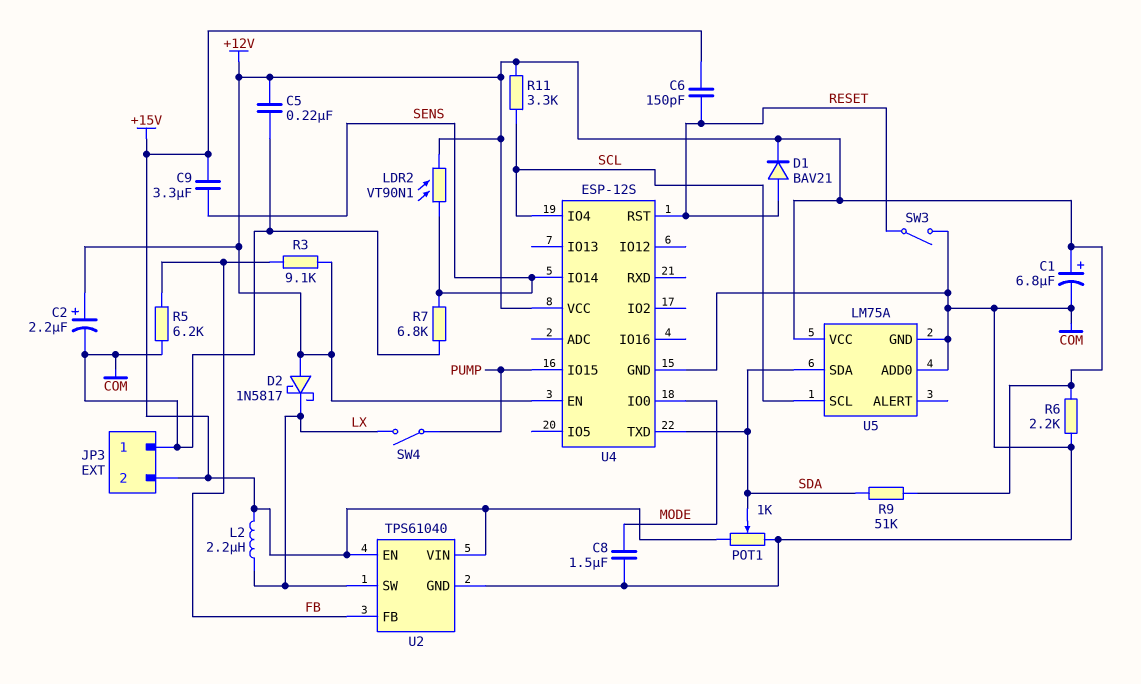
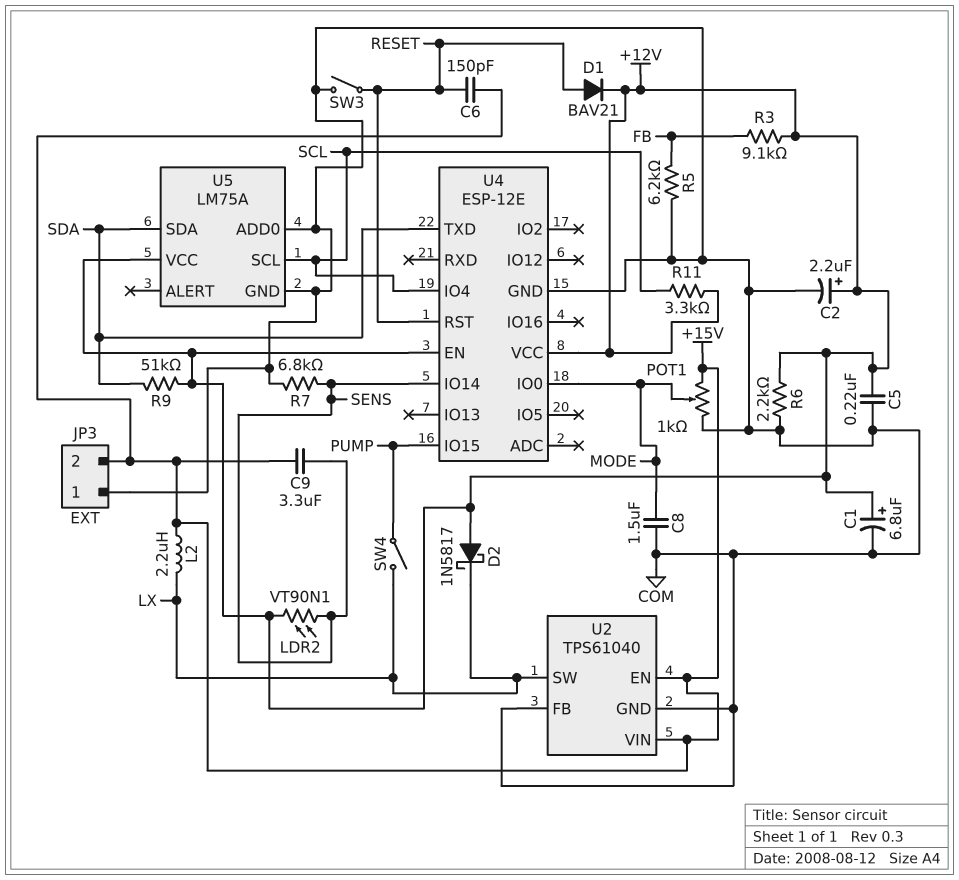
POT1: 1k (+15V, COM, wiper SDA) -> 1k (+15V, COM, wiper MODE)
U2 pin FB: FB -> COM
U4: ESP-12S -> ESP-12E

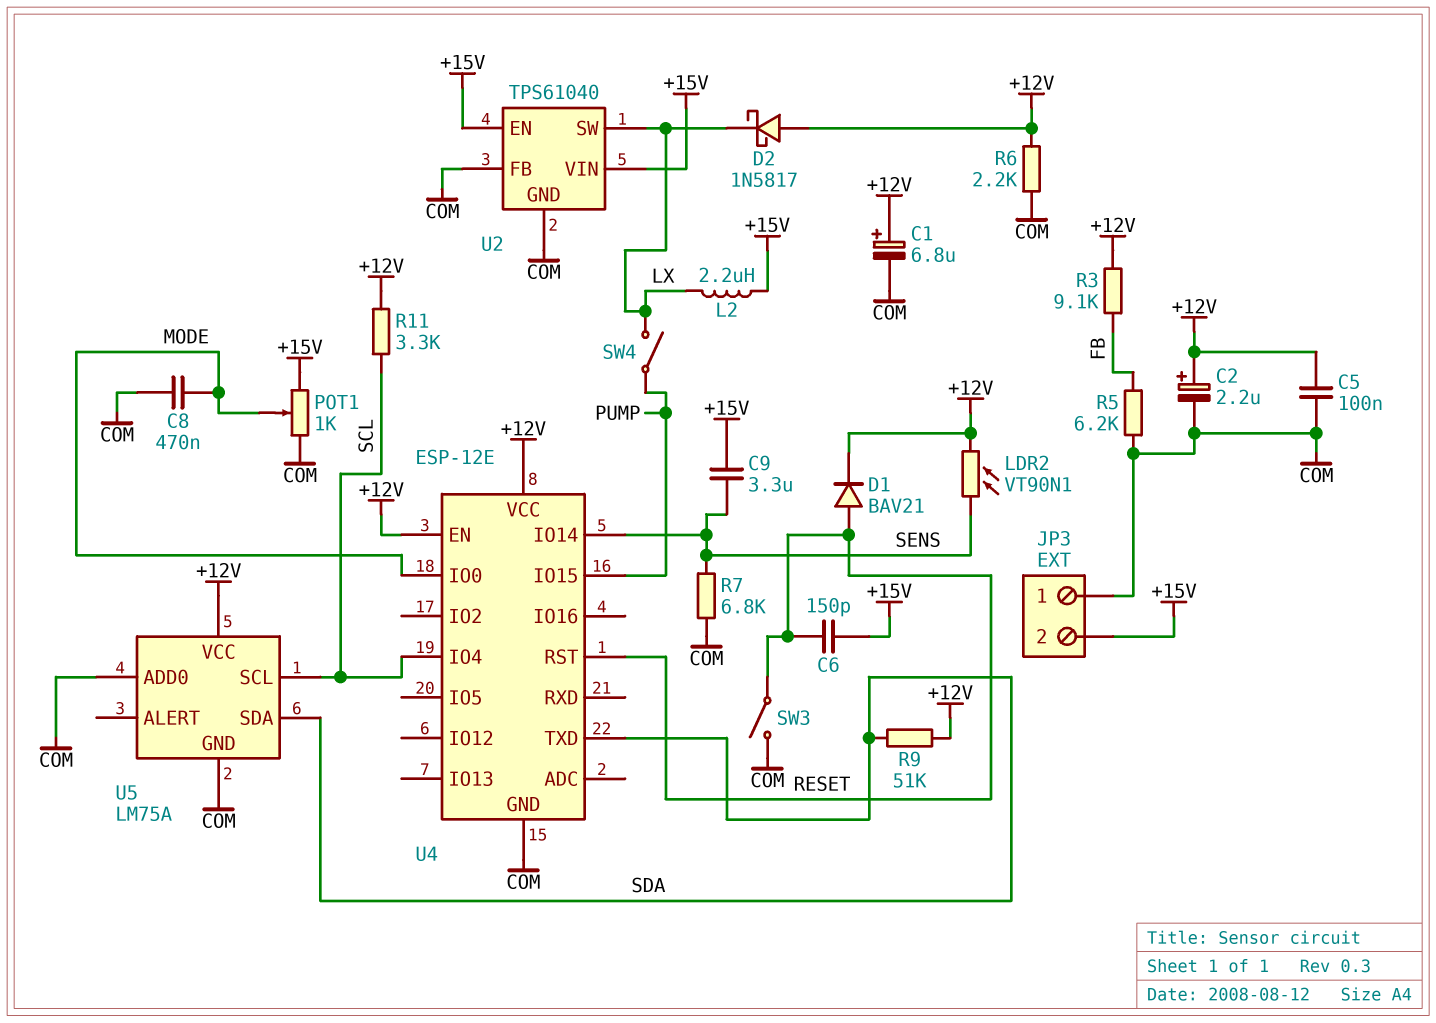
C5: 220nF (+12V, COM) -> 100nF (+12V, COM)
C8: 1.5uF (COM, MODE) -> 470nF (COM, MODE)

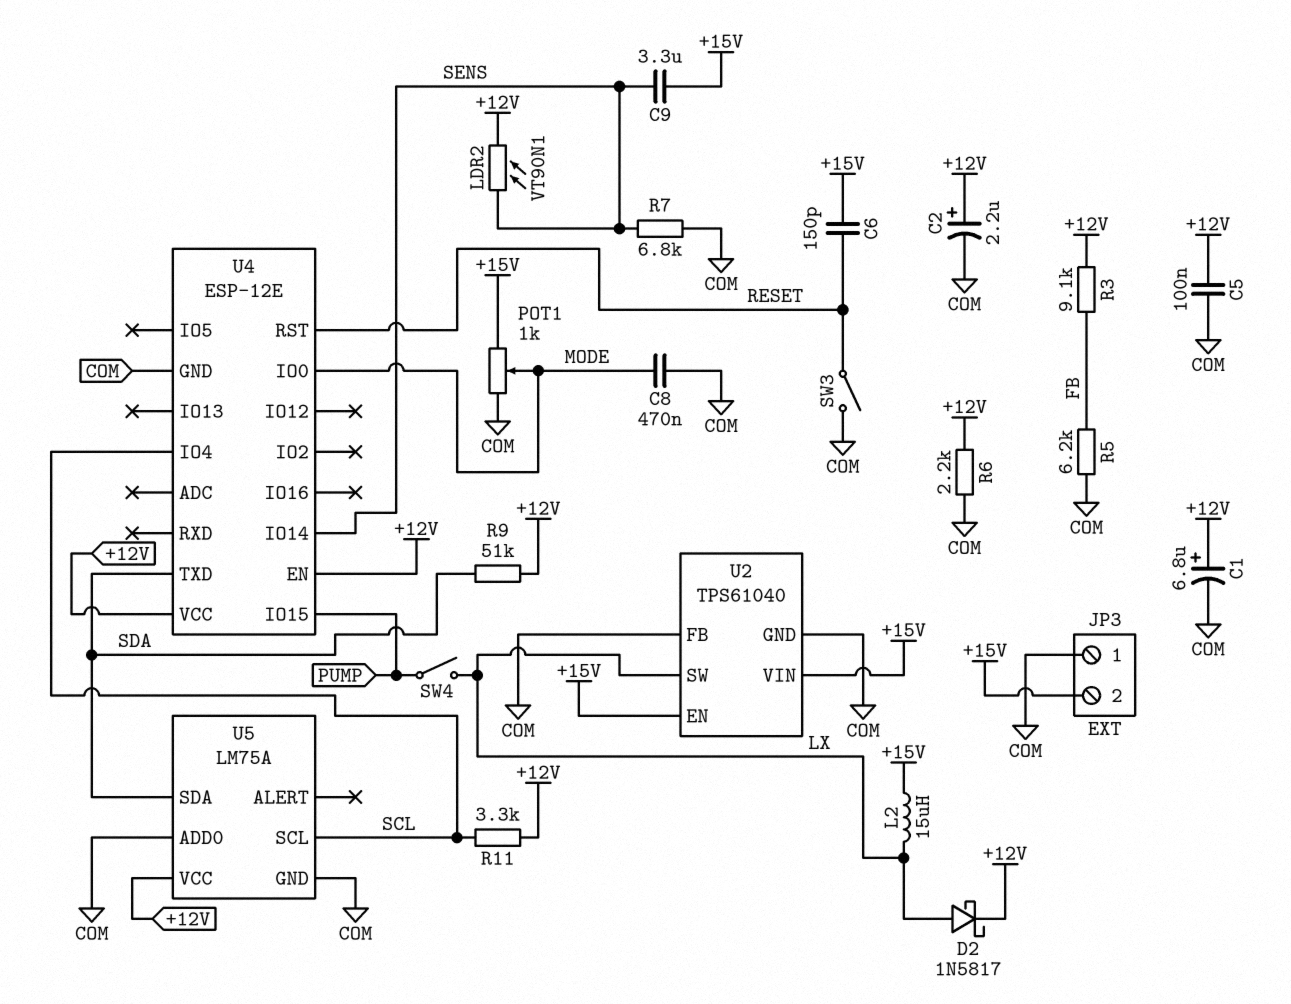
D1: diode BAV21 (A RESET, K +12V) -> none
D2: schottky 1N5817 (A +12V, K LX) -> schottky 1N5817 (A LX, K +12V)
L2: 2.2uH (+15V, LX) -> 15uH (+15V, LX)

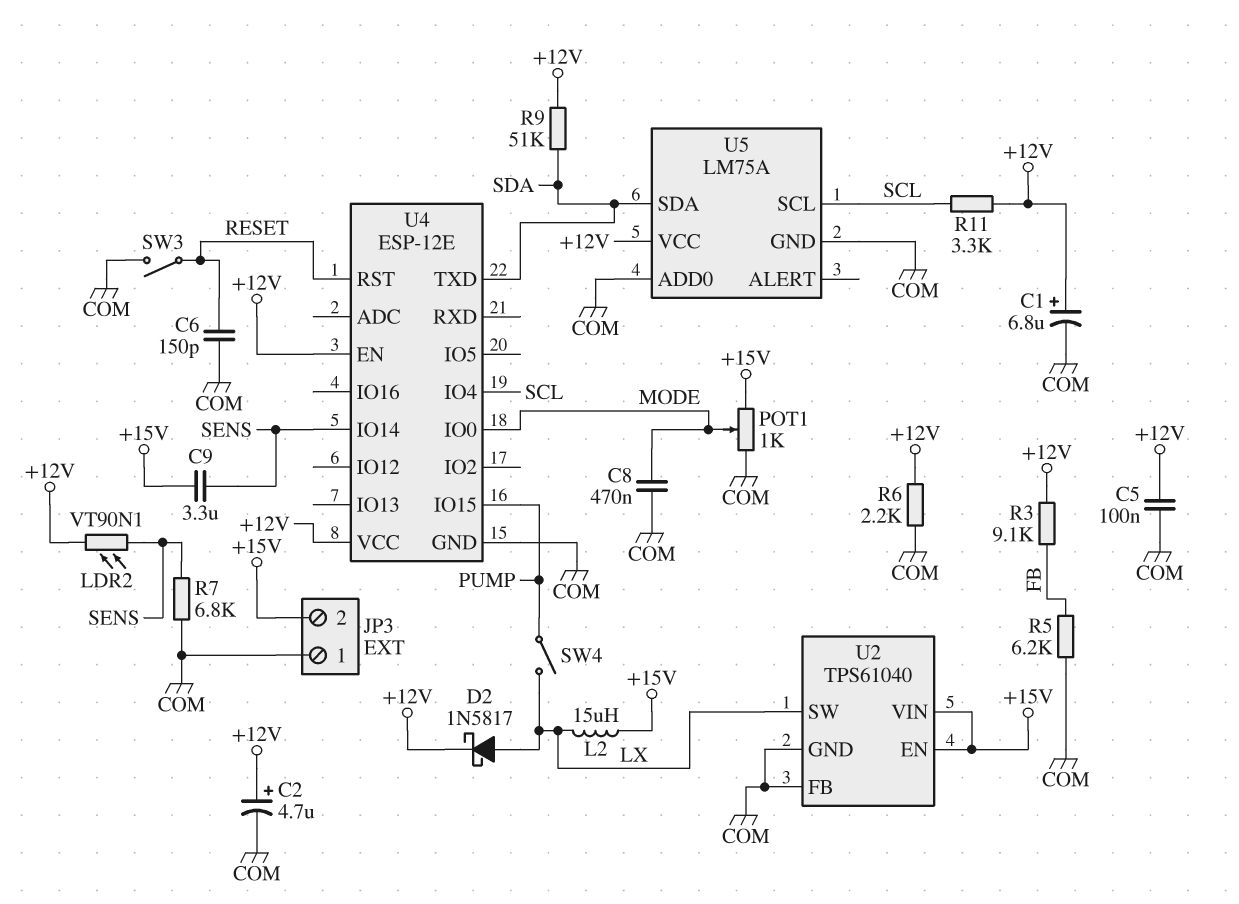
C2: 2.2uF (plus +12V, minus COM) -> 4.7uF (plus +12V, minus COM)
C6: 150pF (+15V, RESET) -> 150pF (COM, RESET)

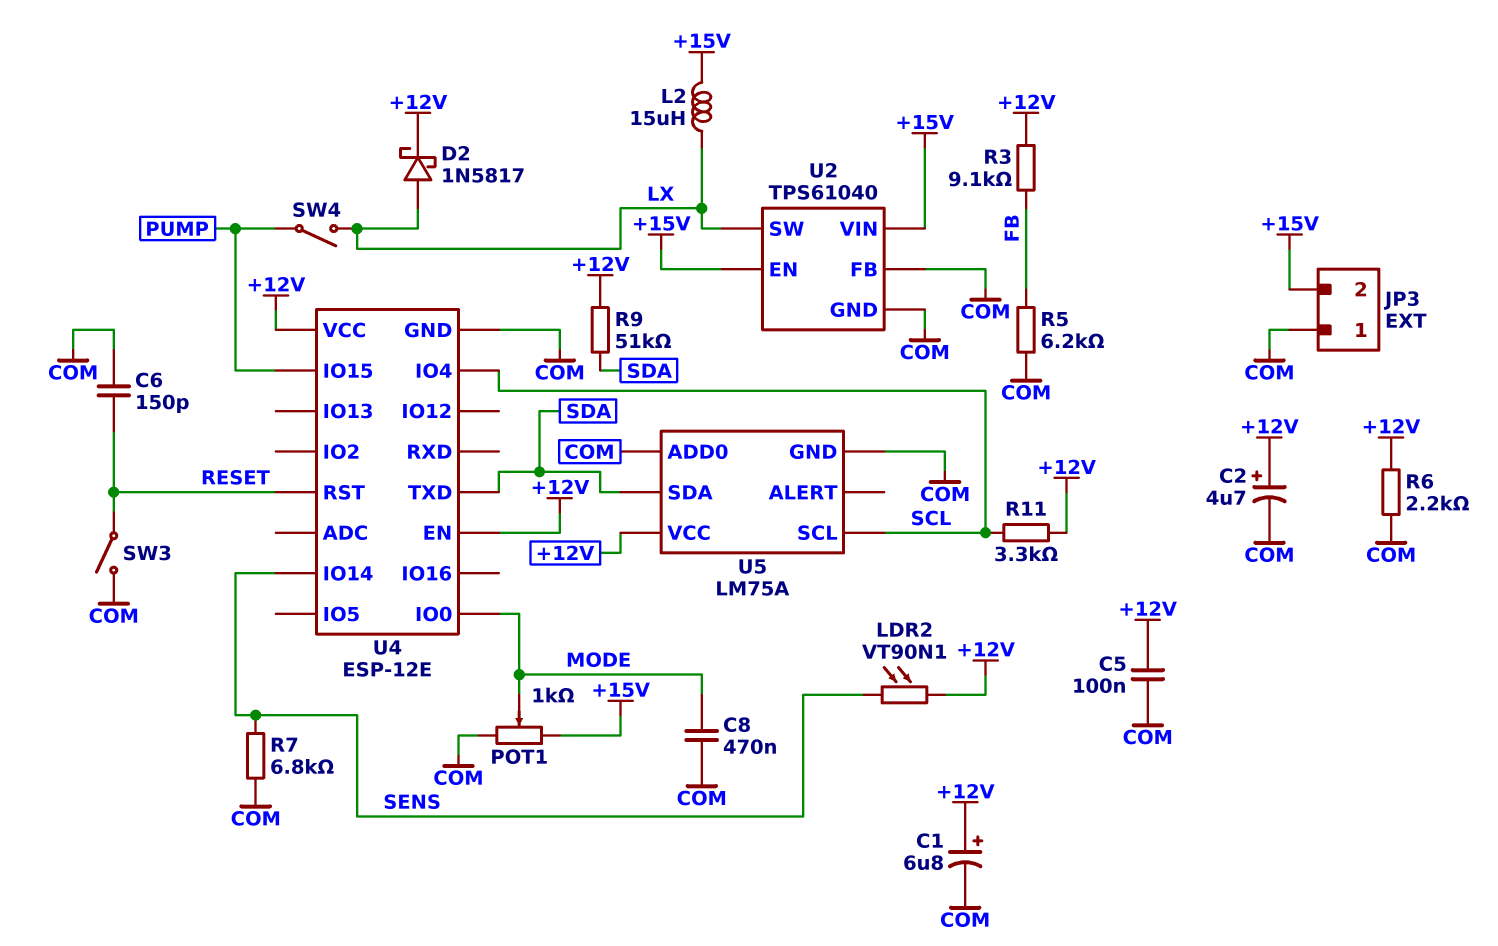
C9: 3.3uF (+15V, SENS) -> none

